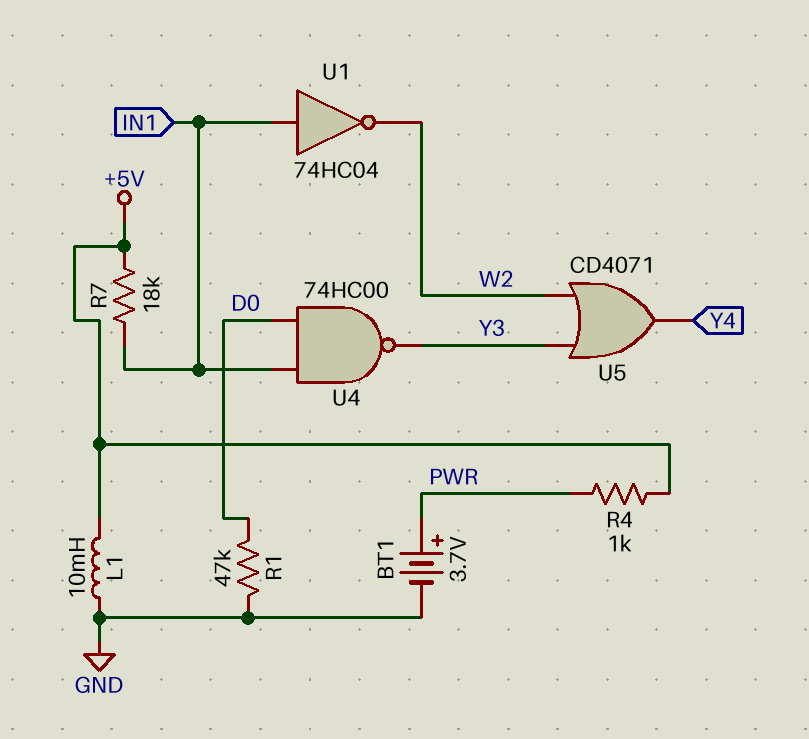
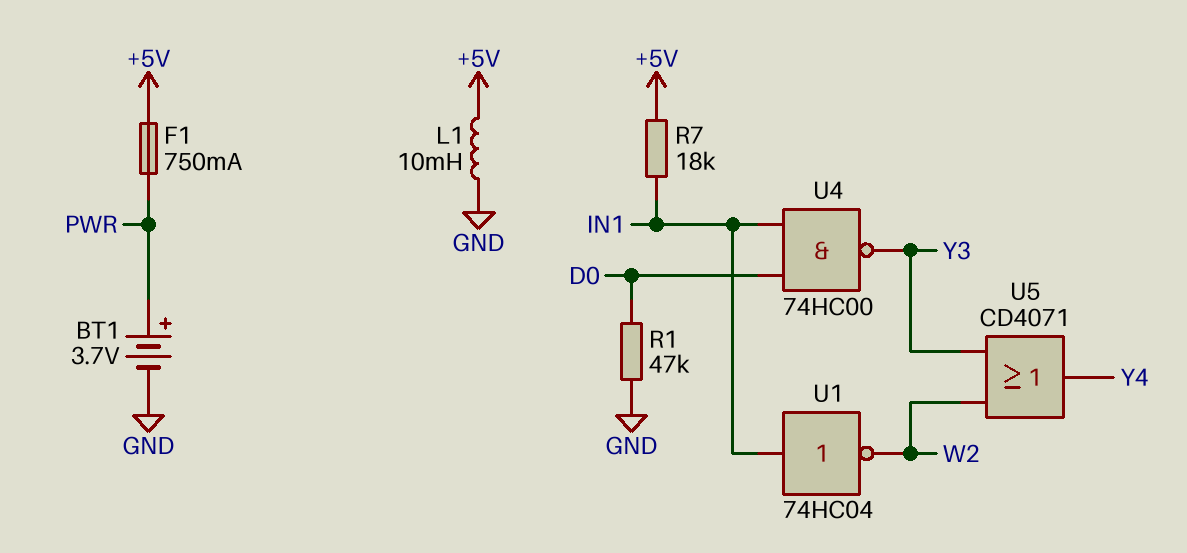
F1: none -> 750mA (+5V, PWR)
R4: 1k (+5V, PWR) -> none

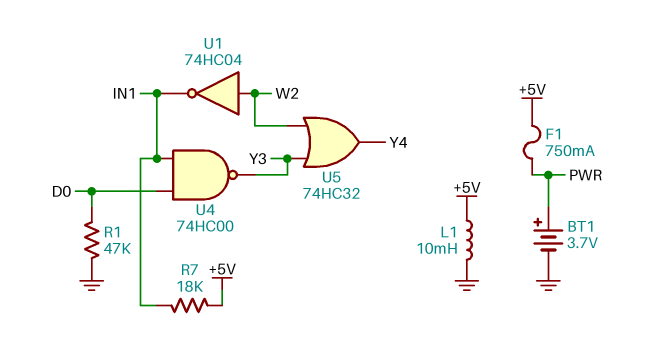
U1: NOT 74HC04 (in IN1, out W2) -> NOT 74HC04 (in W2, out IN1)
U5: OR CD4071 (in W2, in Y3, out Y4) -> OR 74HC32 (in W2, in Y3, out Y4)

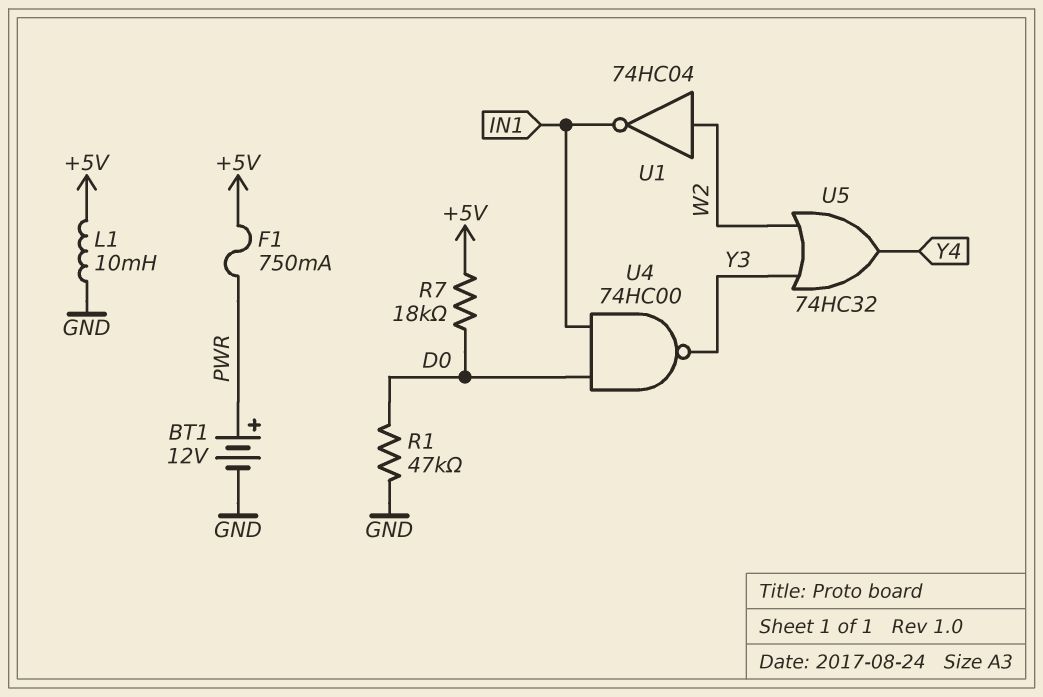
BT1: 3.7V (plus PWR, minus GND) -> 12V (plus PWR, minus GND)
R7: 18k (+5V, IN1) -> 18k (+5V, D0)

